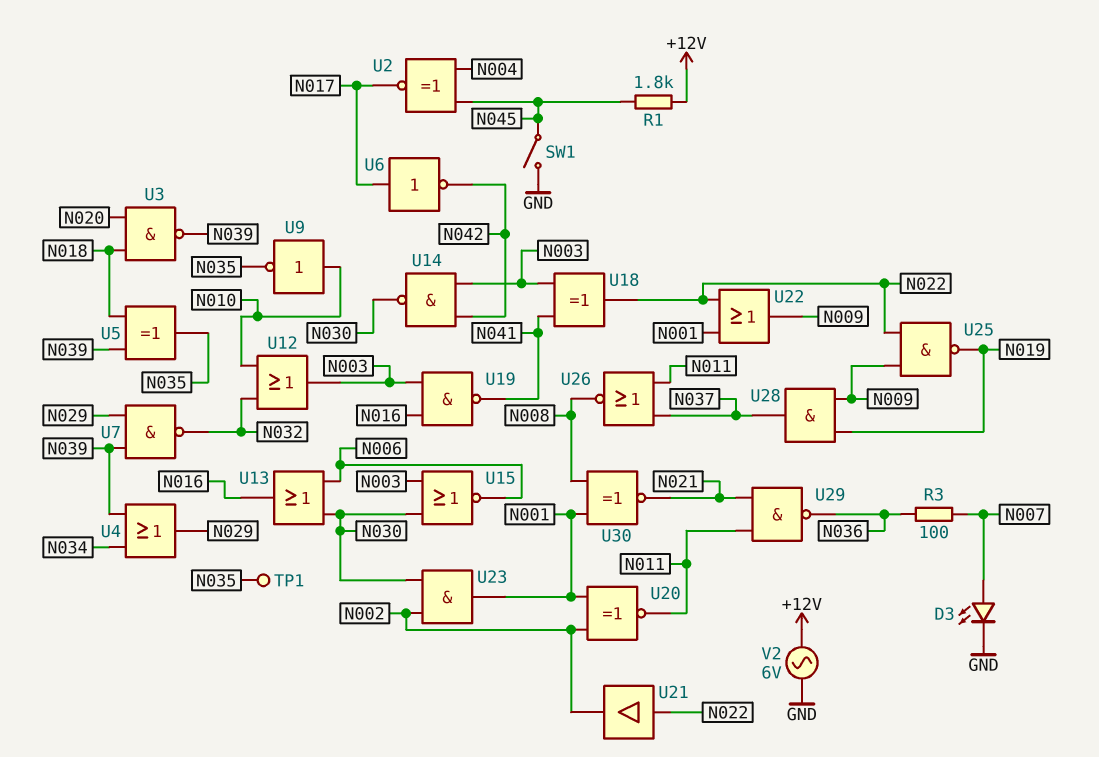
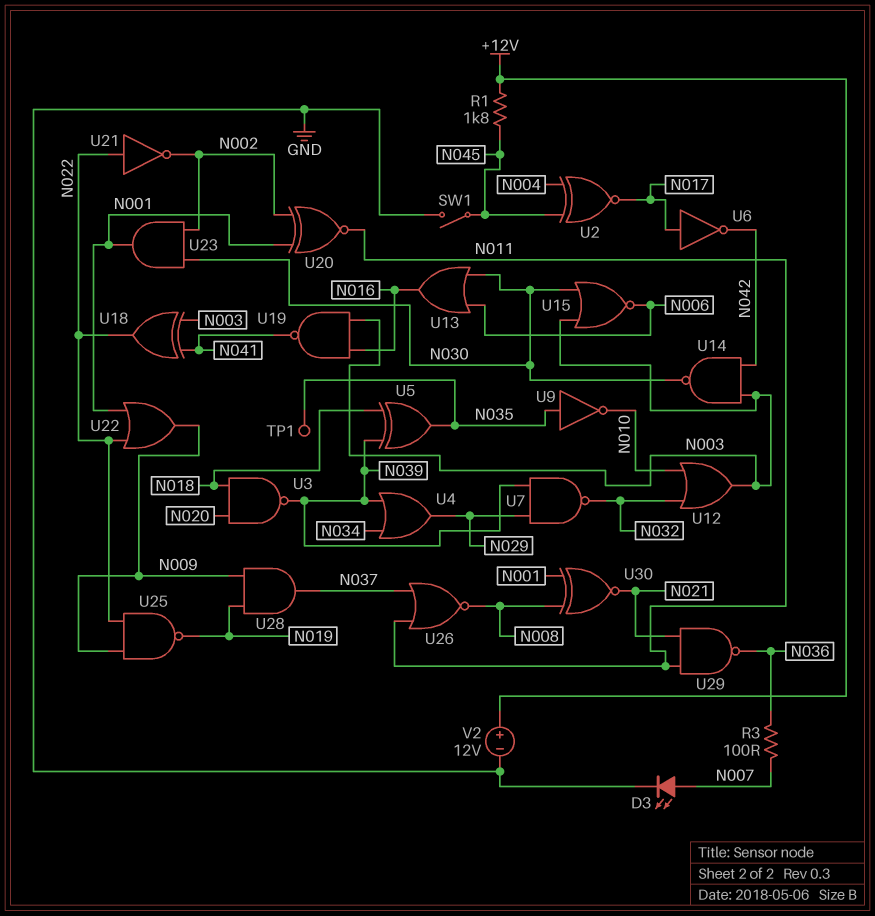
U9: NOT (in N010, out N035) -> NOT (in N035, out N010)
U21: buffer (in N022, out N002) -> NOT (in N022, out N002)
V2: AC 6V (+12V, GND) -> 12V (plus +12V, minus GND)

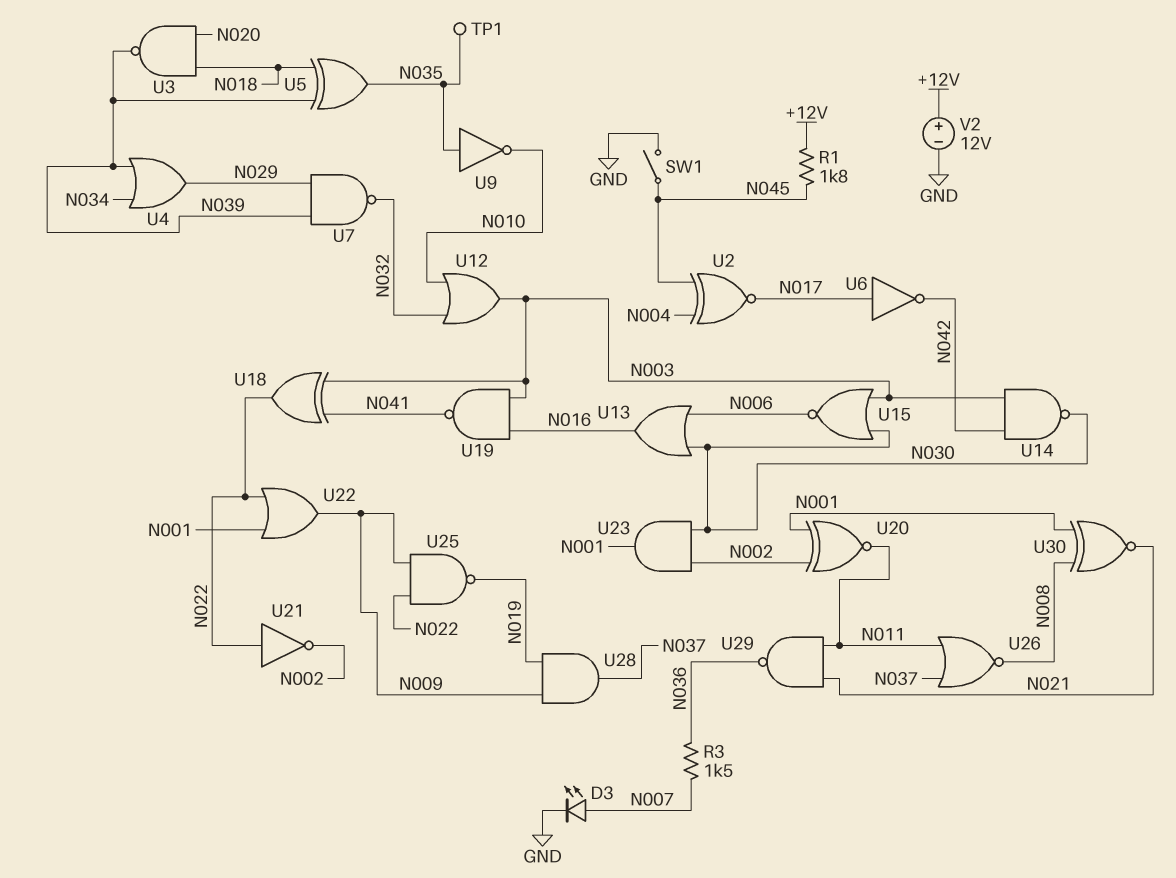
R3: 100 (N007, N036) -> 1.5k (N007, N036)

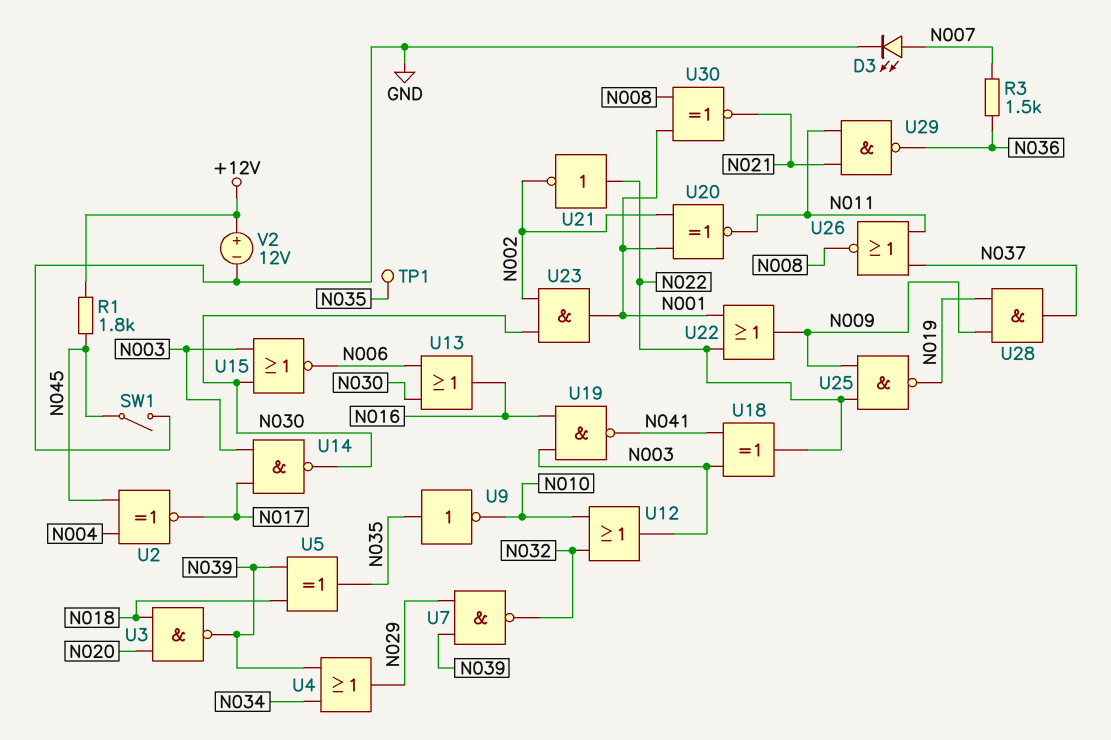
U6: NOT (in N017, out N042) -> none
U14: NAND (in N003, in N042, out N030) -> NAND (in N003, in N017, out N030)

